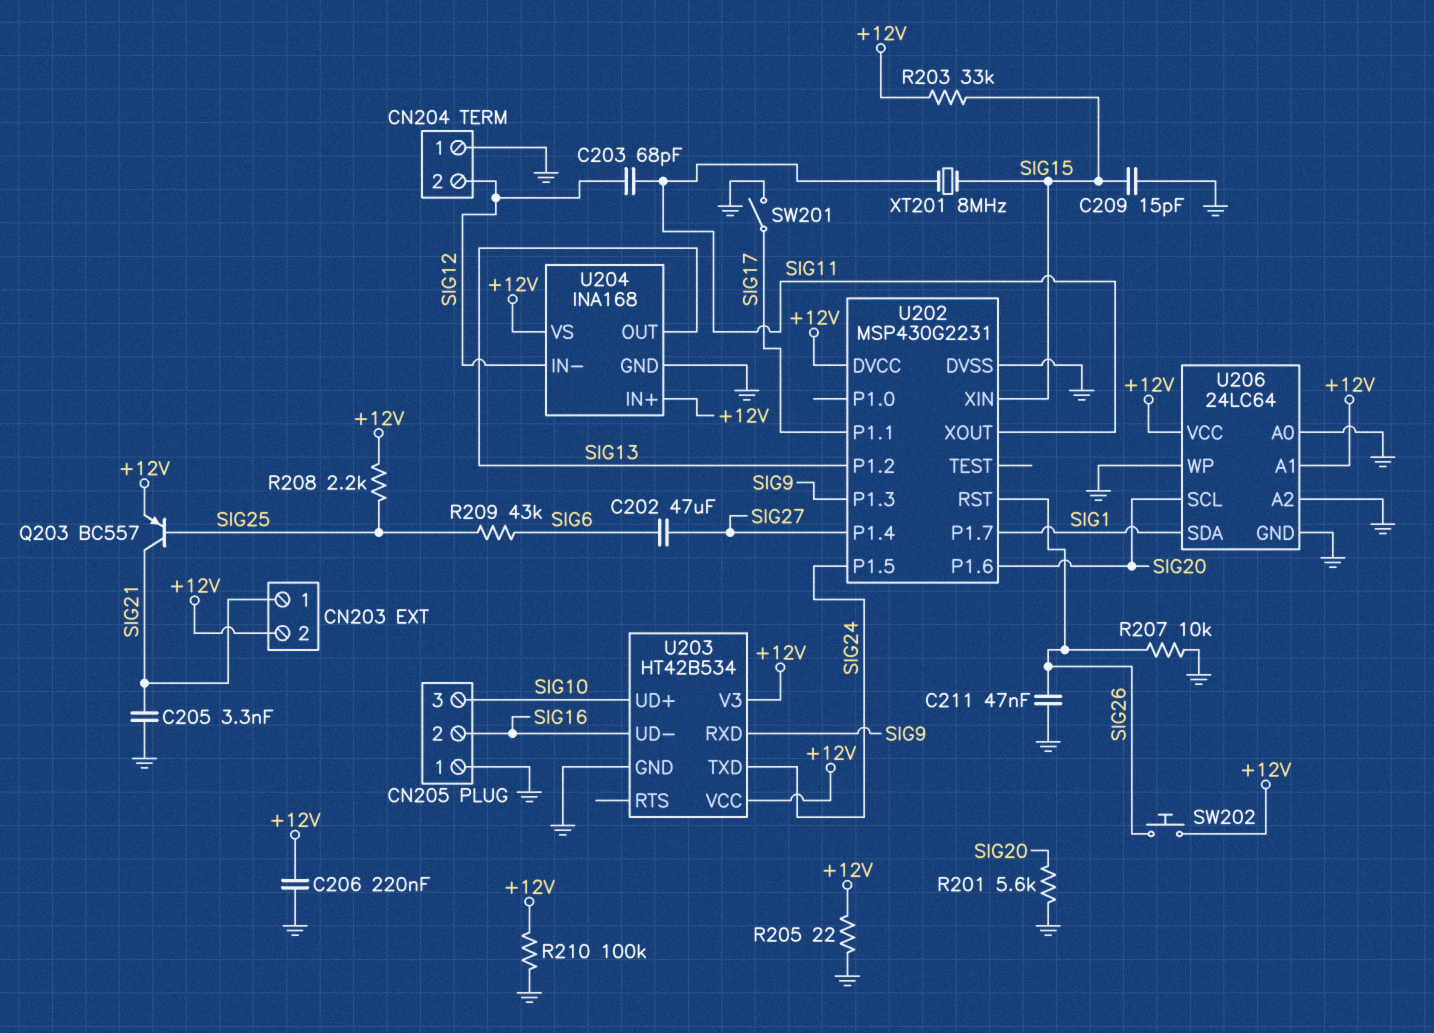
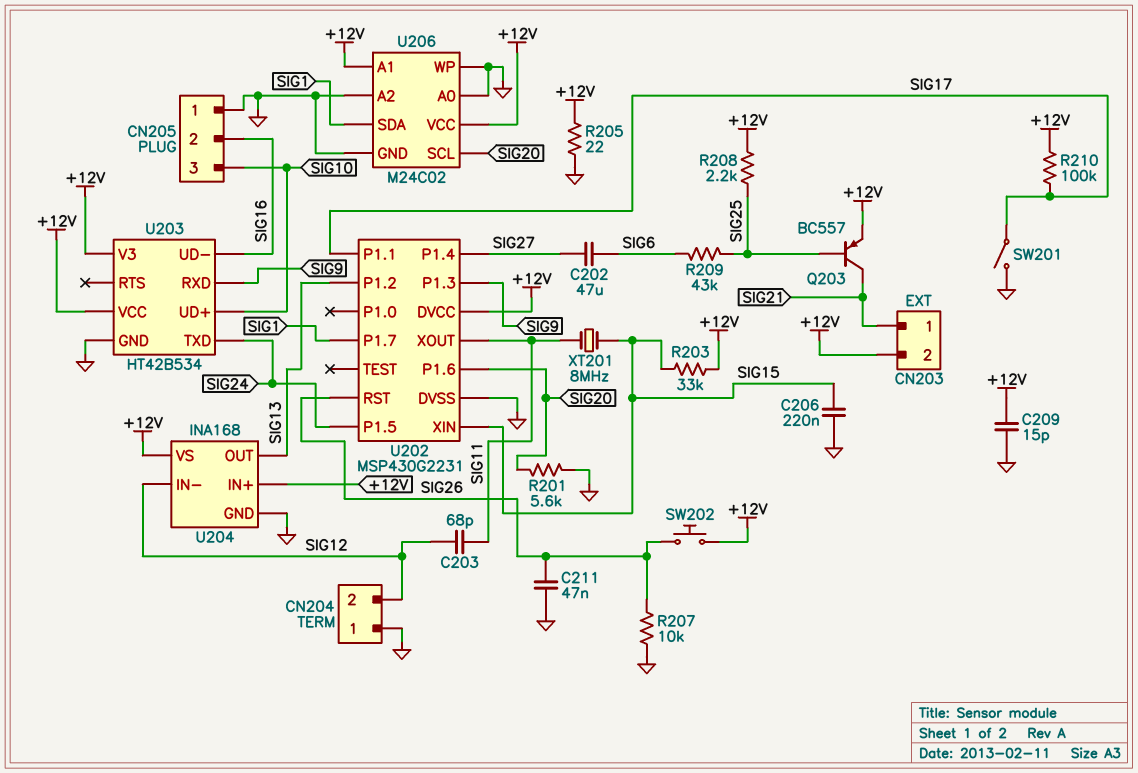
C205: 3.3nF (GND, SIG21) -> none
C206: 220nF (+12V, GND) -> 220nF (GND, SIG15)
C209: 15pF (GND, SIG15) -> 15pF (+12V, GND)
R210: 100k (+12V, GND) -> 100k (+12V, SIG17)
U206: 24LC64 -> M24C02

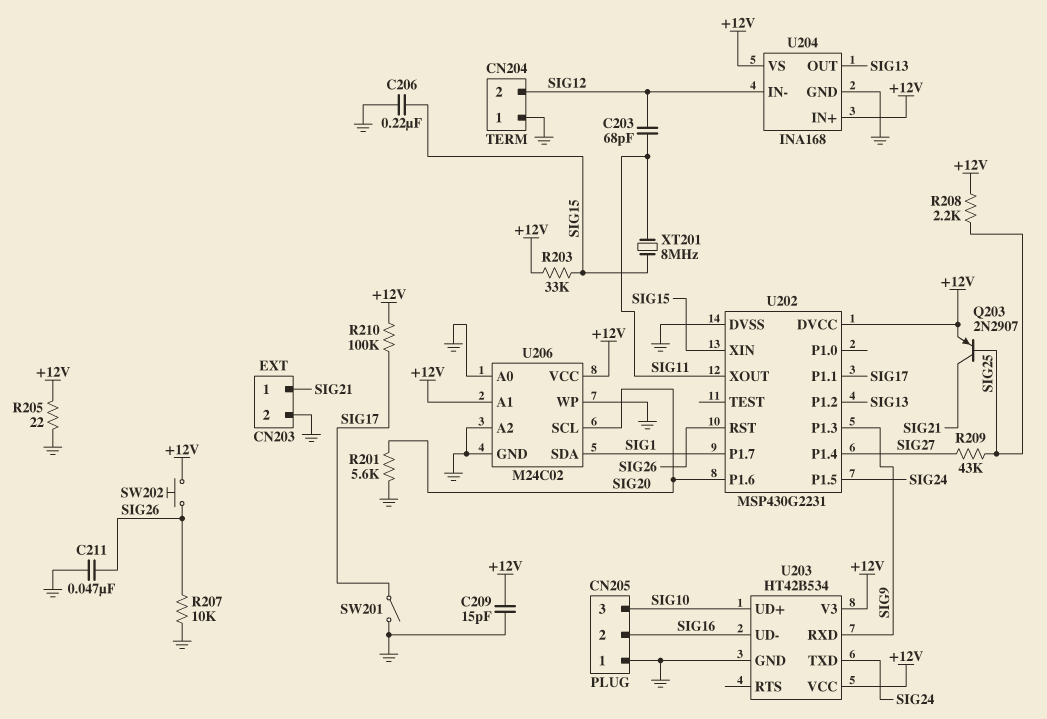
C202: 47uF (SIG6, SIG27) -> none
CN203 pin 2: +12V -> GND
Q203: PNP BC557 (B SIG25, C SIG21, E +12V) -> PNP 2N2907 (B SIG25, C SIG21, E +12V)
R209: 43k (SIG6, SIG25) -> 43k (SIG25, SIG27)

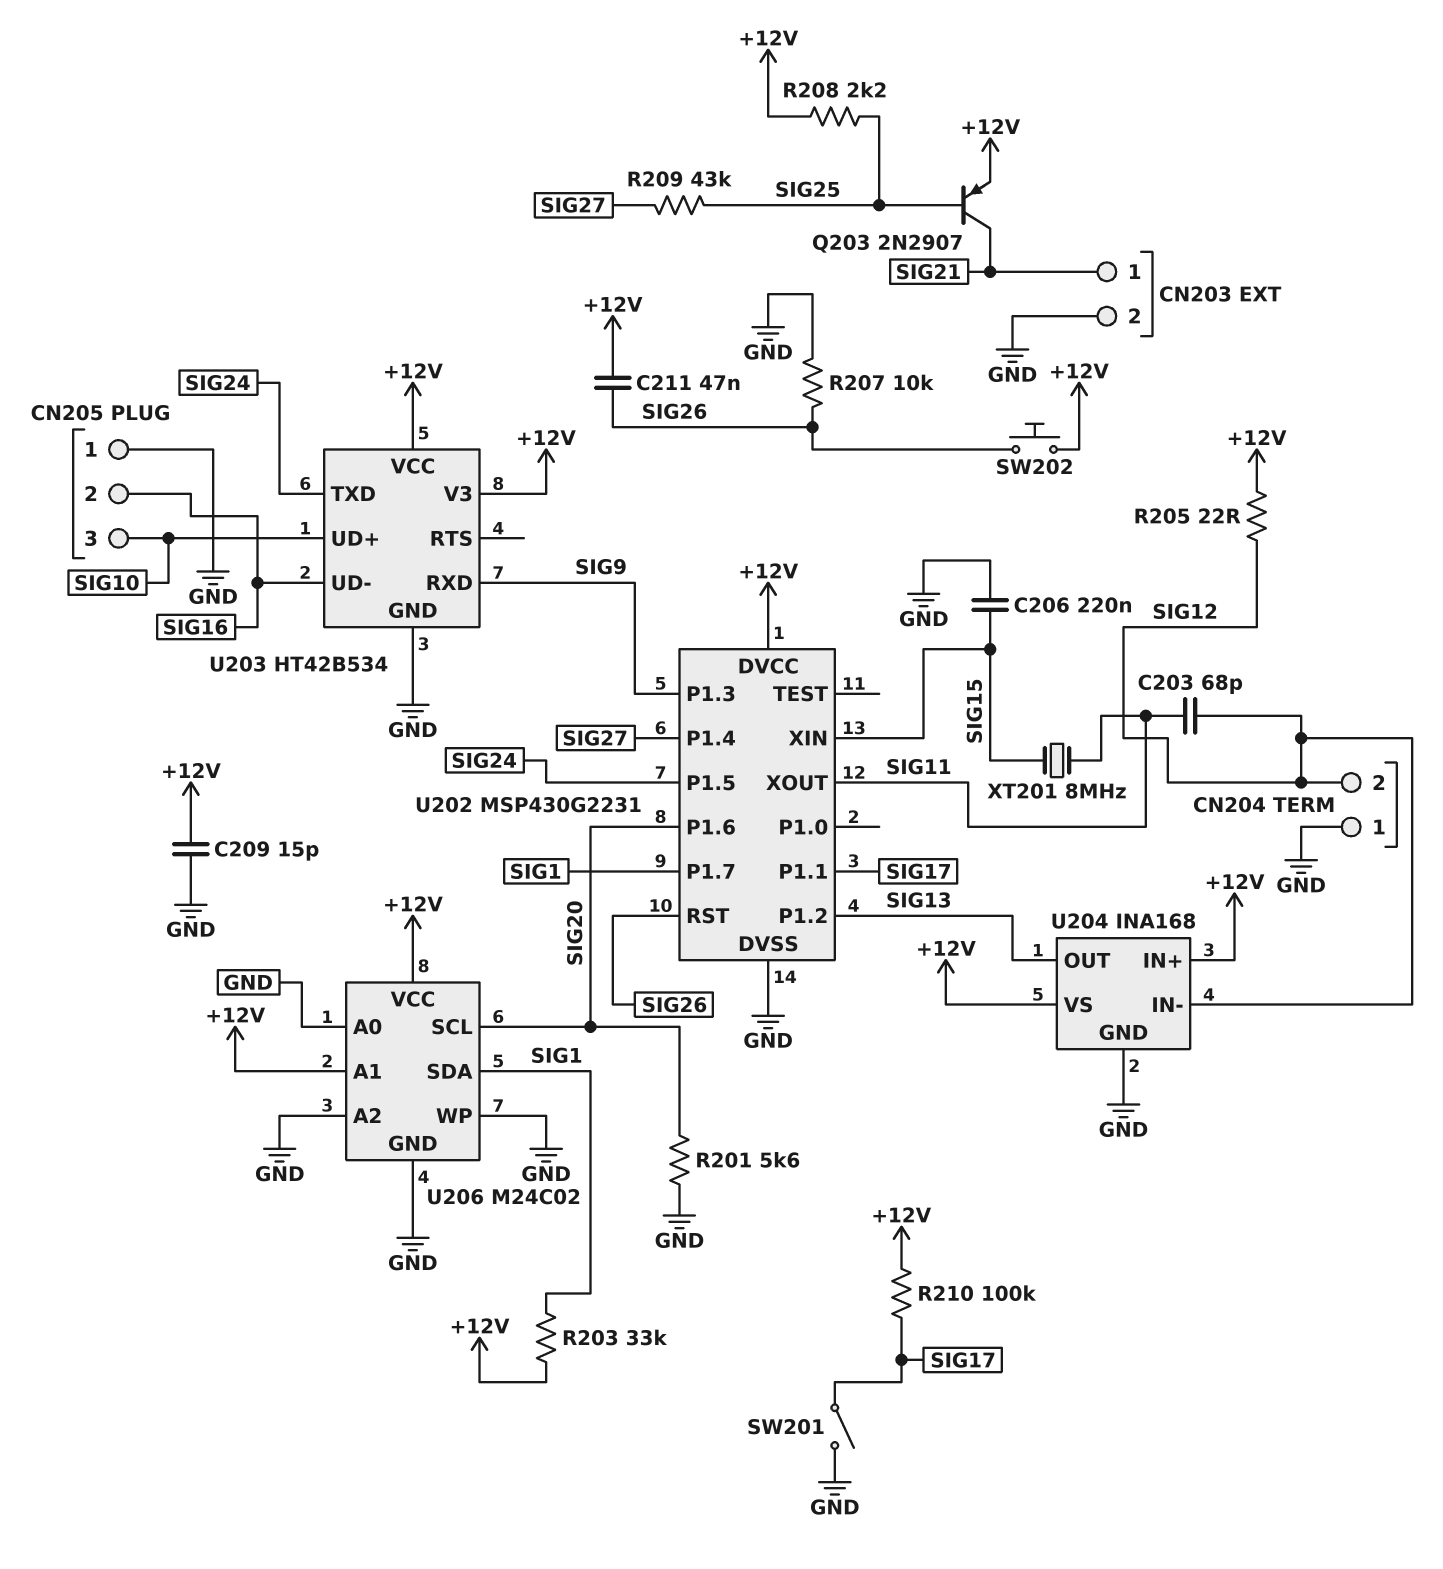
C211: 47nF (GND, SIG26) -> 47nF (+12V, SIG26)
R203: 33k (+12V, SIG15) -> 33k (+12V, SIG1)
R205: 22 (+12V, GND) -> 22 (+12V, SIG12)

